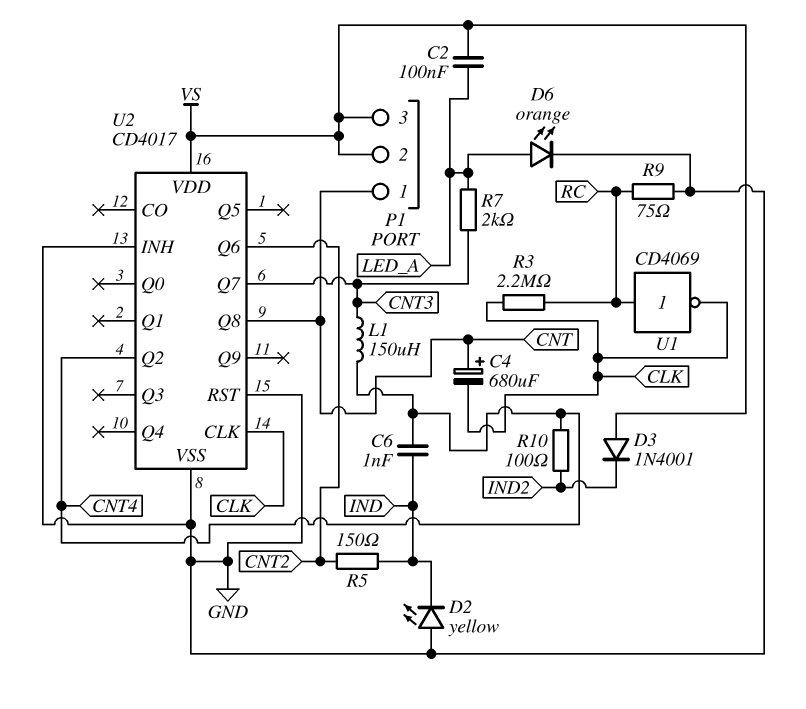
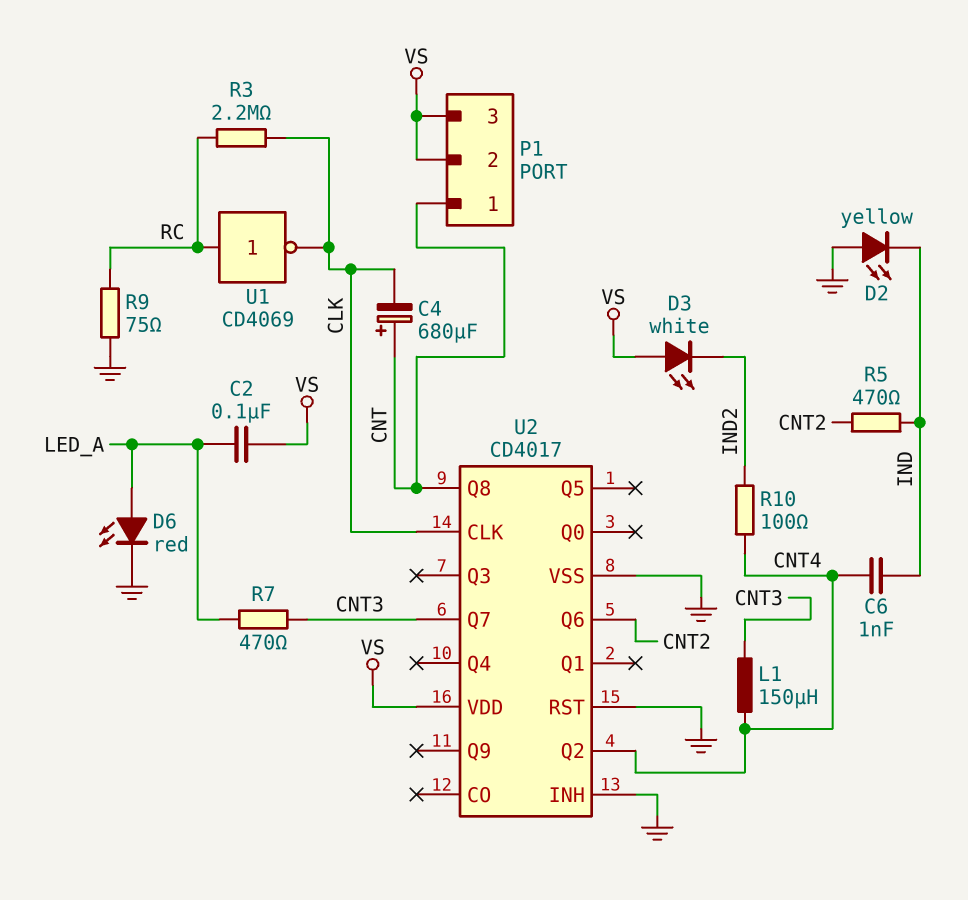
D3: diode 1N4001 (A VS, K IND2) -> LED white (A VS, K IND2)
D6: LED orange (A LED_A, K GND) -> LED red (A LED_A, K GND)
R5: 150 (CNT2, IND) -> 470 (CNT2, IND)
R7: 2k (CNT3, LED_A) -> 470 (CNT3, LED_A)

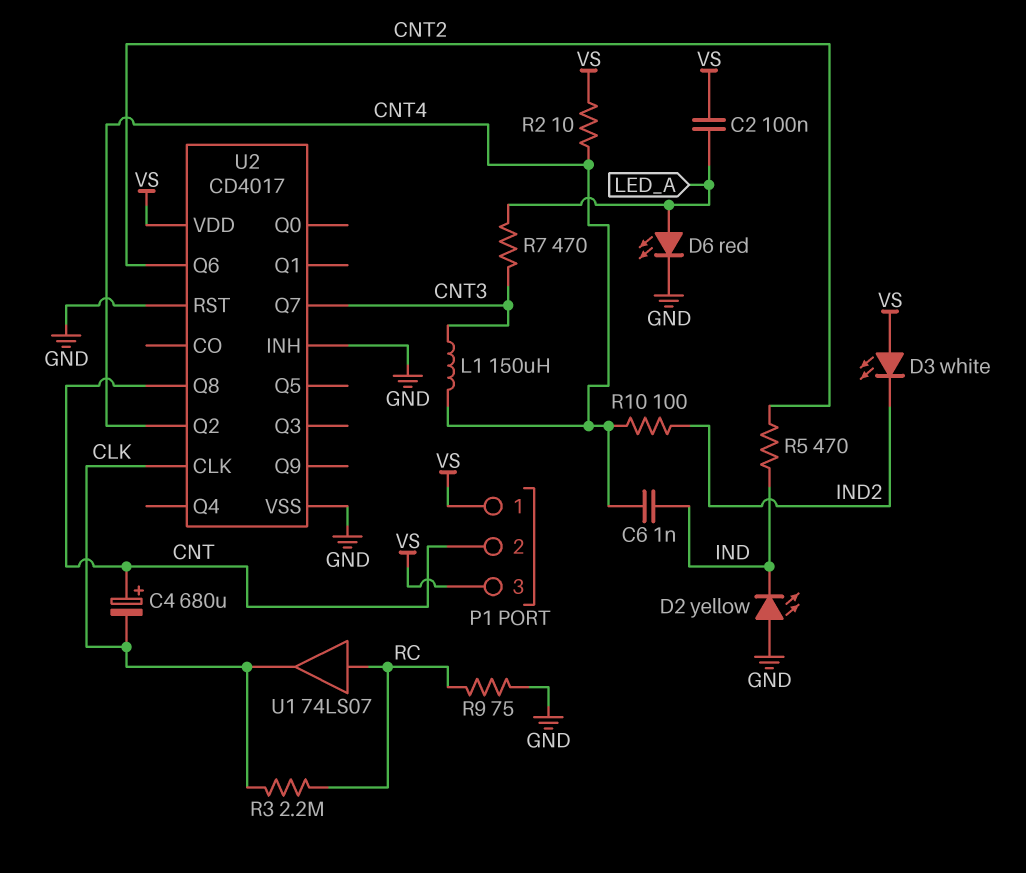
P1 pin 1: CNT -> VS
P1 pin 2: VS -> CNT
R2: none -> 10 (CNT4, VS)
U1: NOT CD4069 (in RC, out CLK) -> buffer 74LS07 (in RC, out CLK)

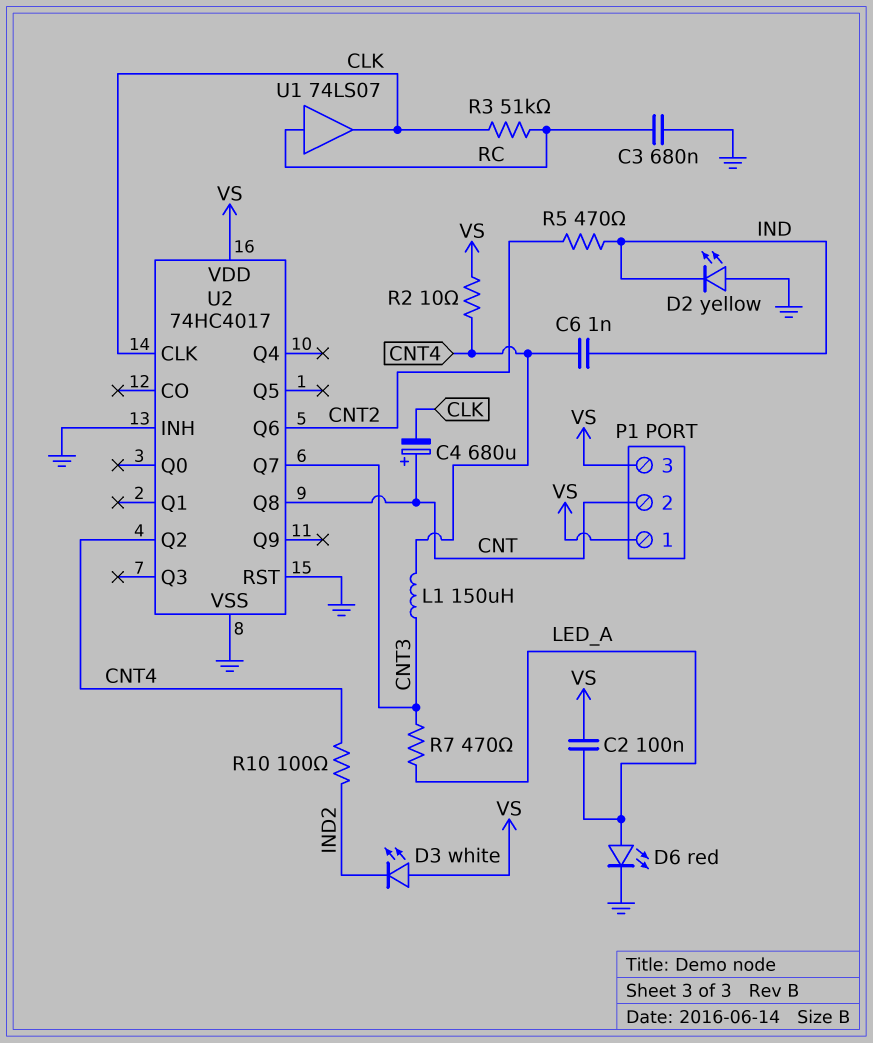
C3: none -> 680nF (GND, RC)
R3: 2.2M (CLK, RC) -> 51k (CLK, RC)
R9: 75 (GND, RC) -> none
U2: CD4017 -> 74HC4017

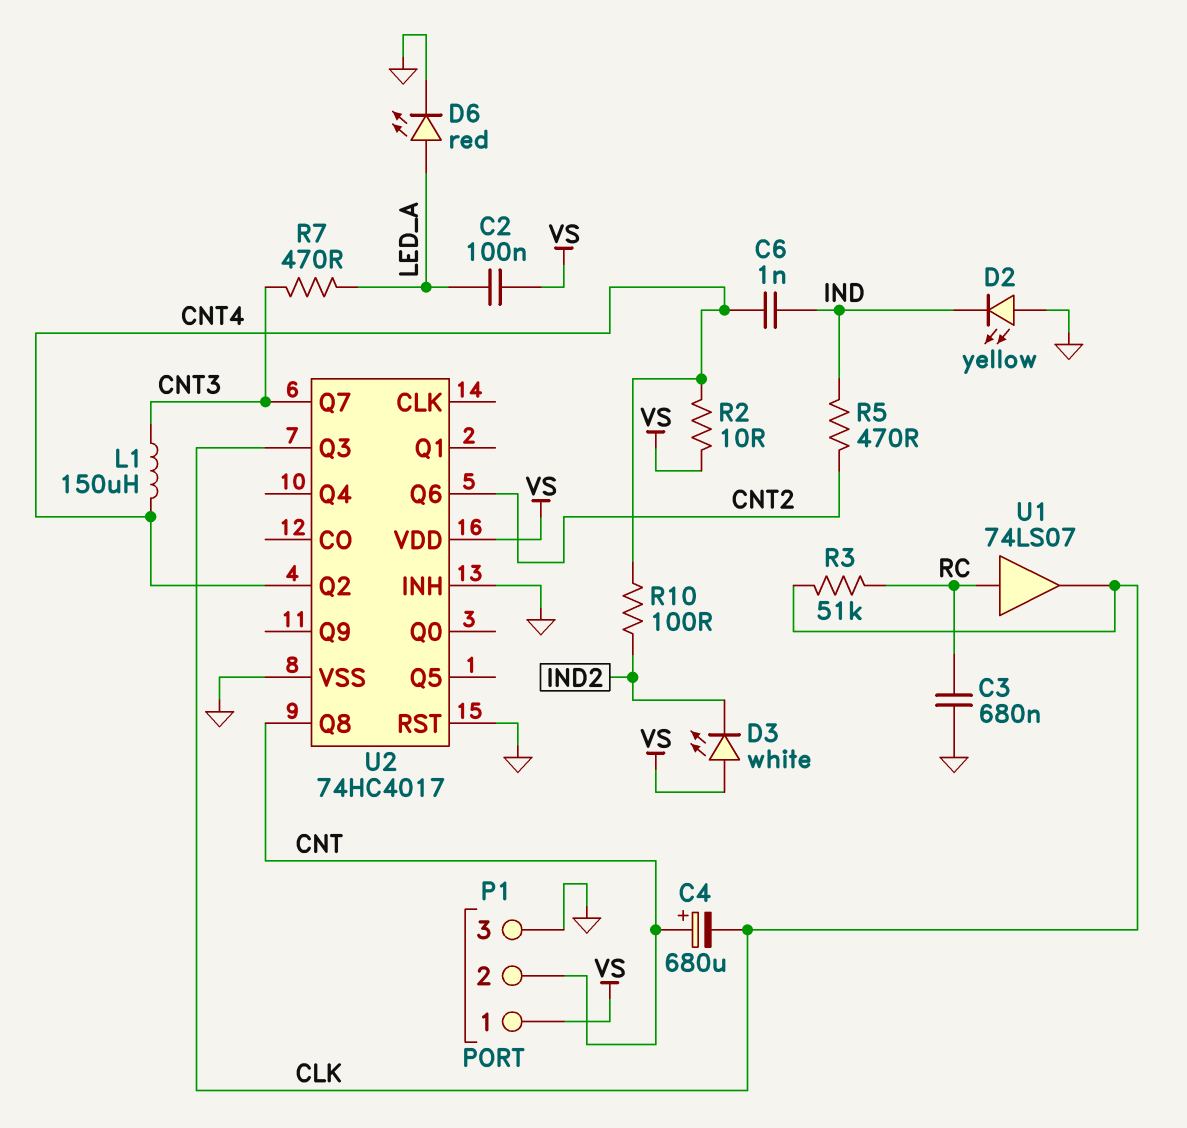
P1 pin 3: VS -> GND
U2 pin CLK: CLK -> none
U2 pin Q3: none -> CLK

